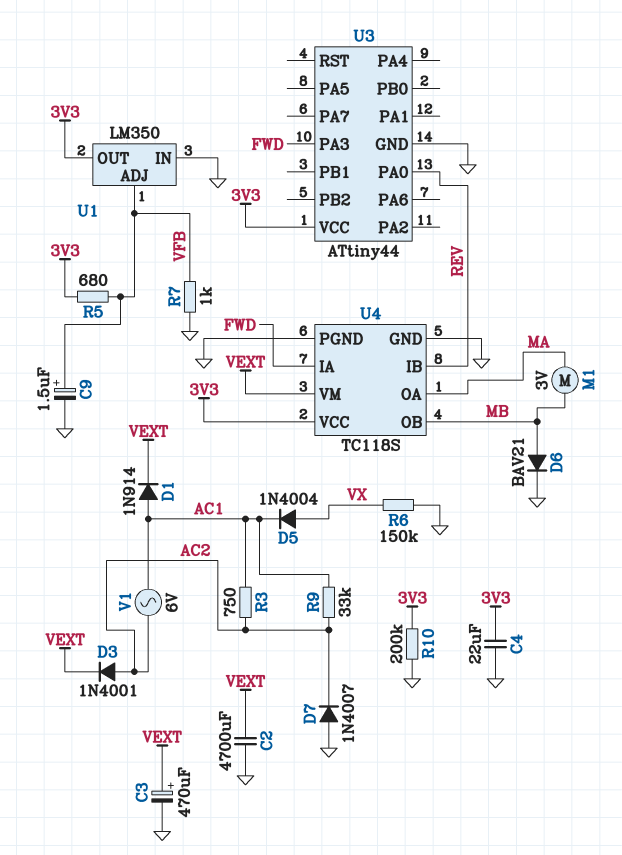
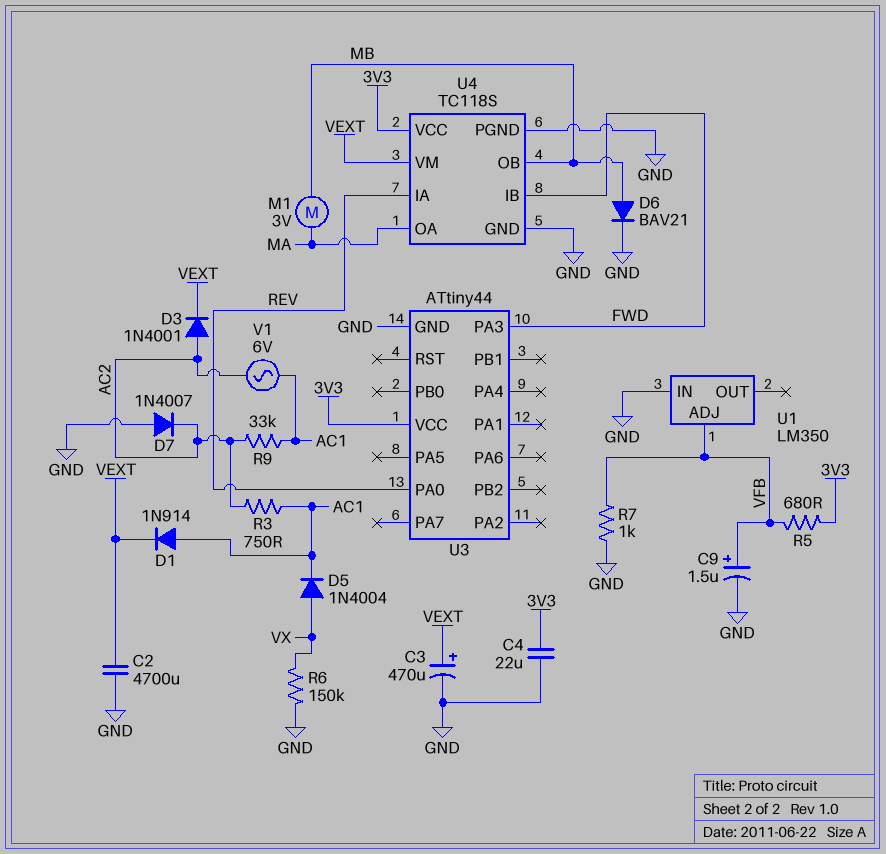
R10: 200k (3V3, GND) -> none
U1 pin OUT: 3V3 -> none
U4 pin IA: FWD -> REV
U4 pin IB: REV -> FWD

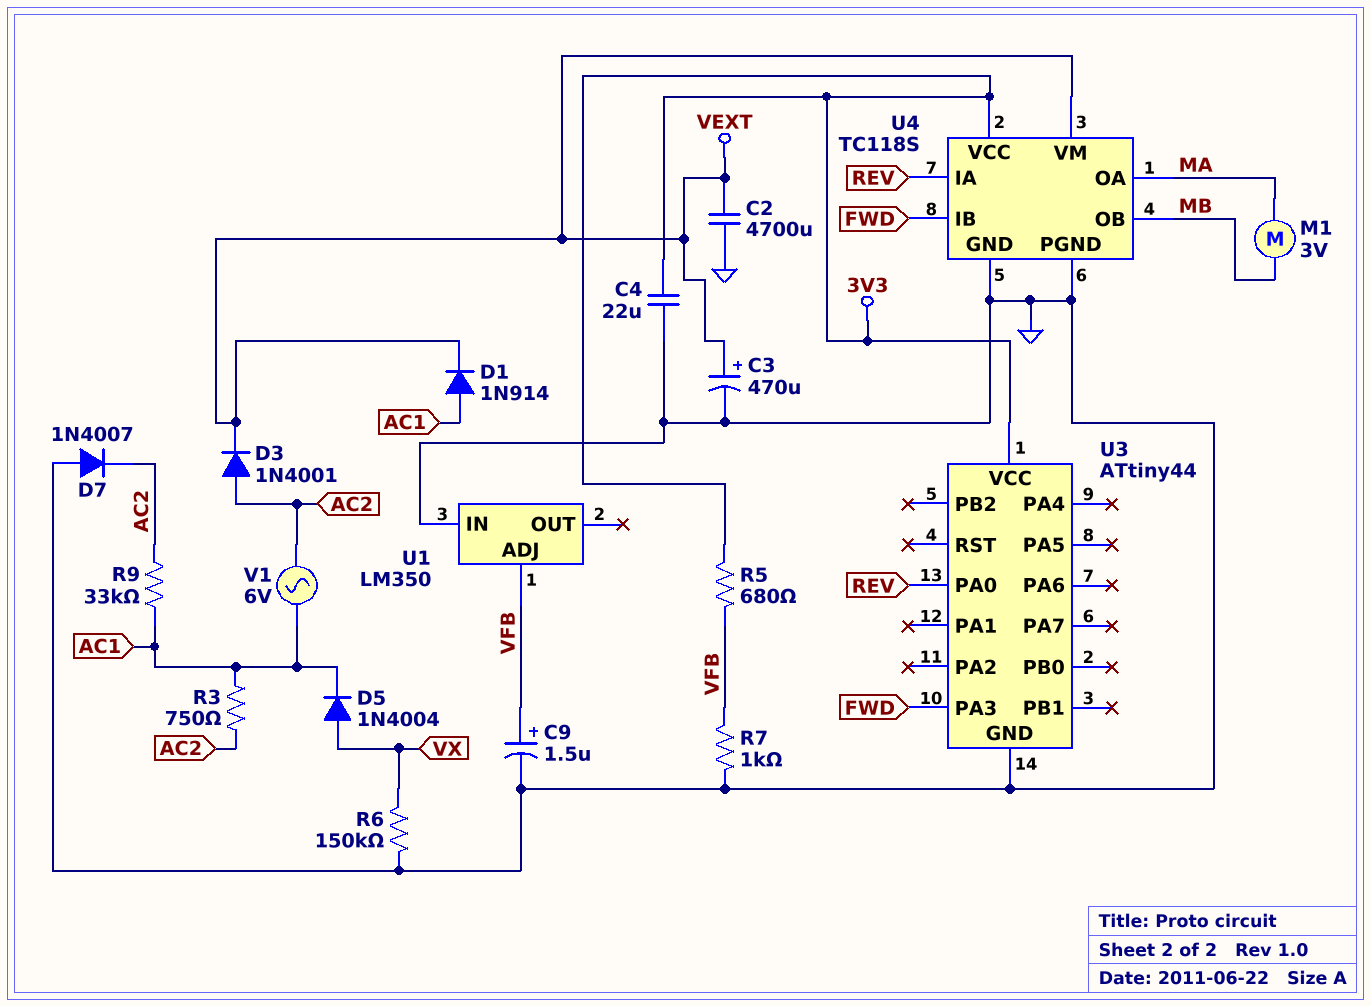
D6: diode BAV21 (A MB, K GND) -> none

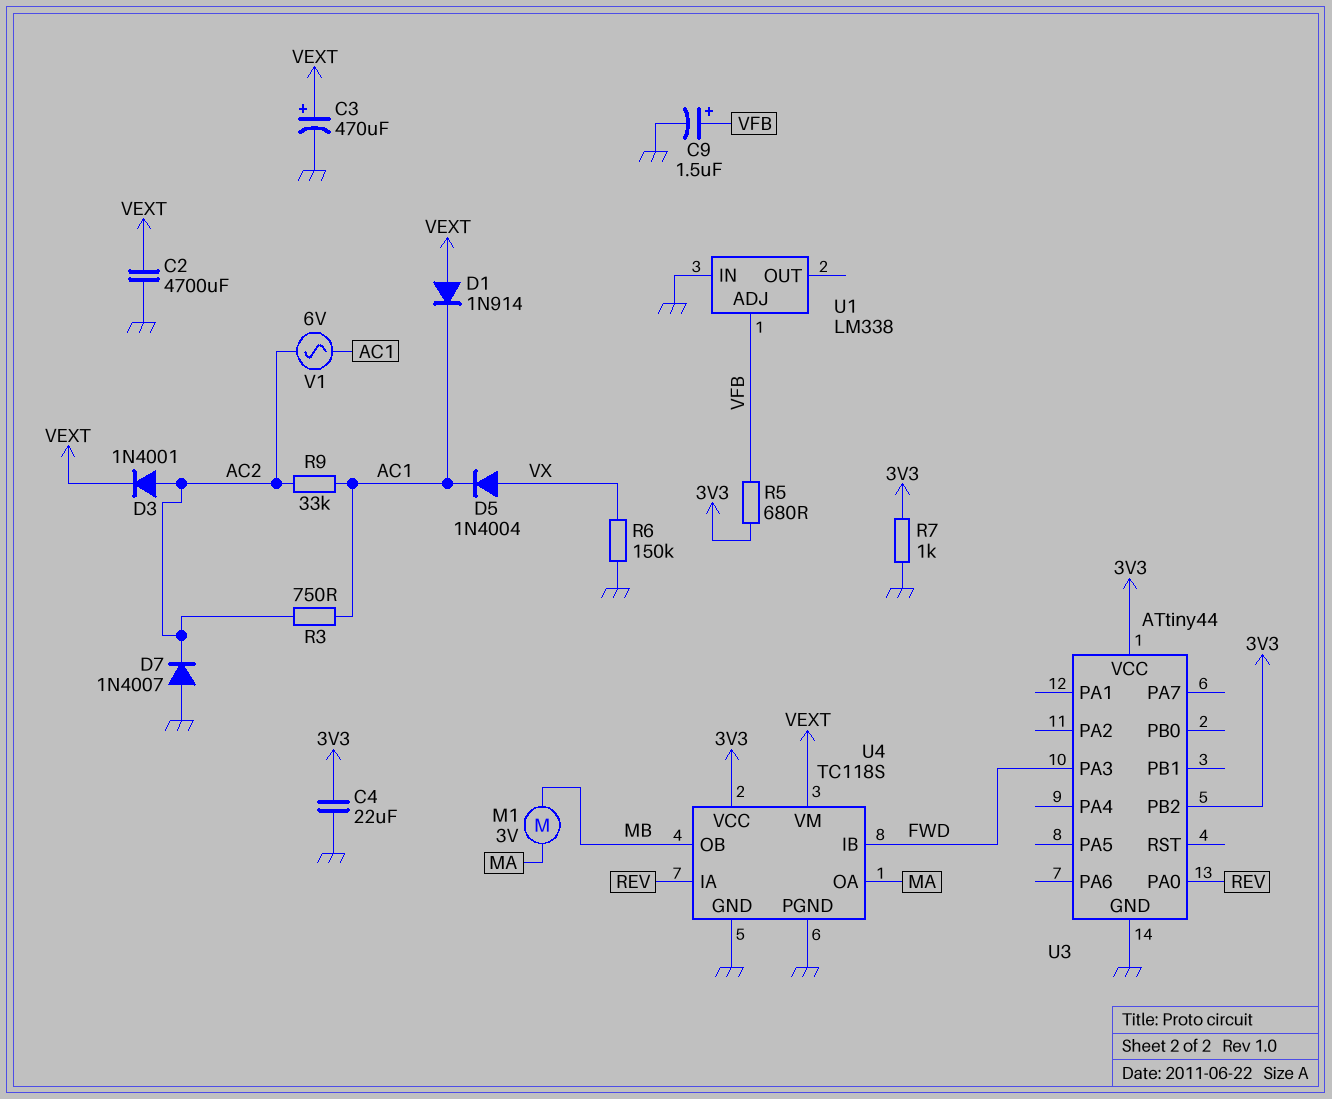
D1: diode 1N914 (A AC1, K VEXT) -> diode 1N914 (A VEXT, K AC1)
R7: 1k (GND, VFB) -> 1k (3V3, GND)
U1: LM350 -> LM338
U3 pin PB2: none -> 3V3

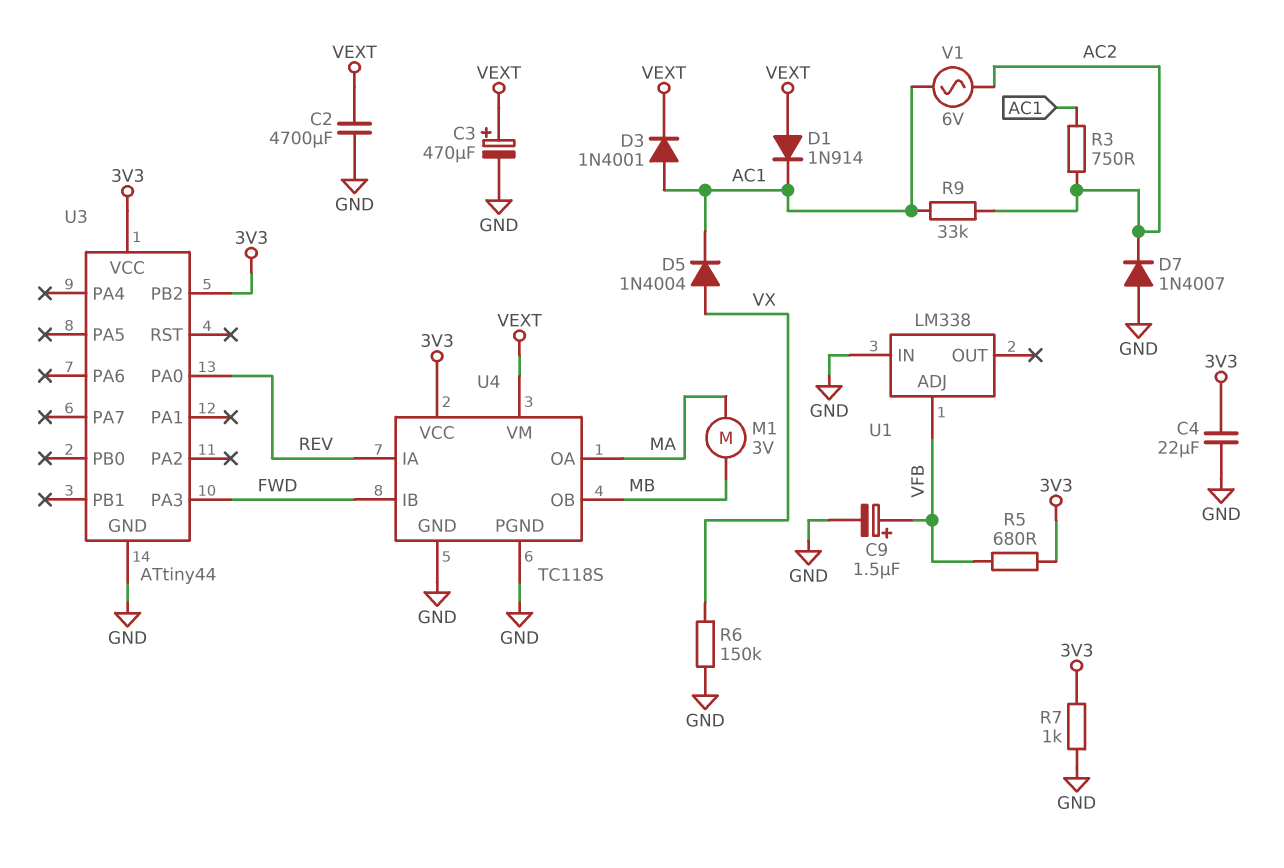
D3: diode 1N4001 (A AC2, K VEXT) -> diode 1N4001 (A AC1, K VEXT)

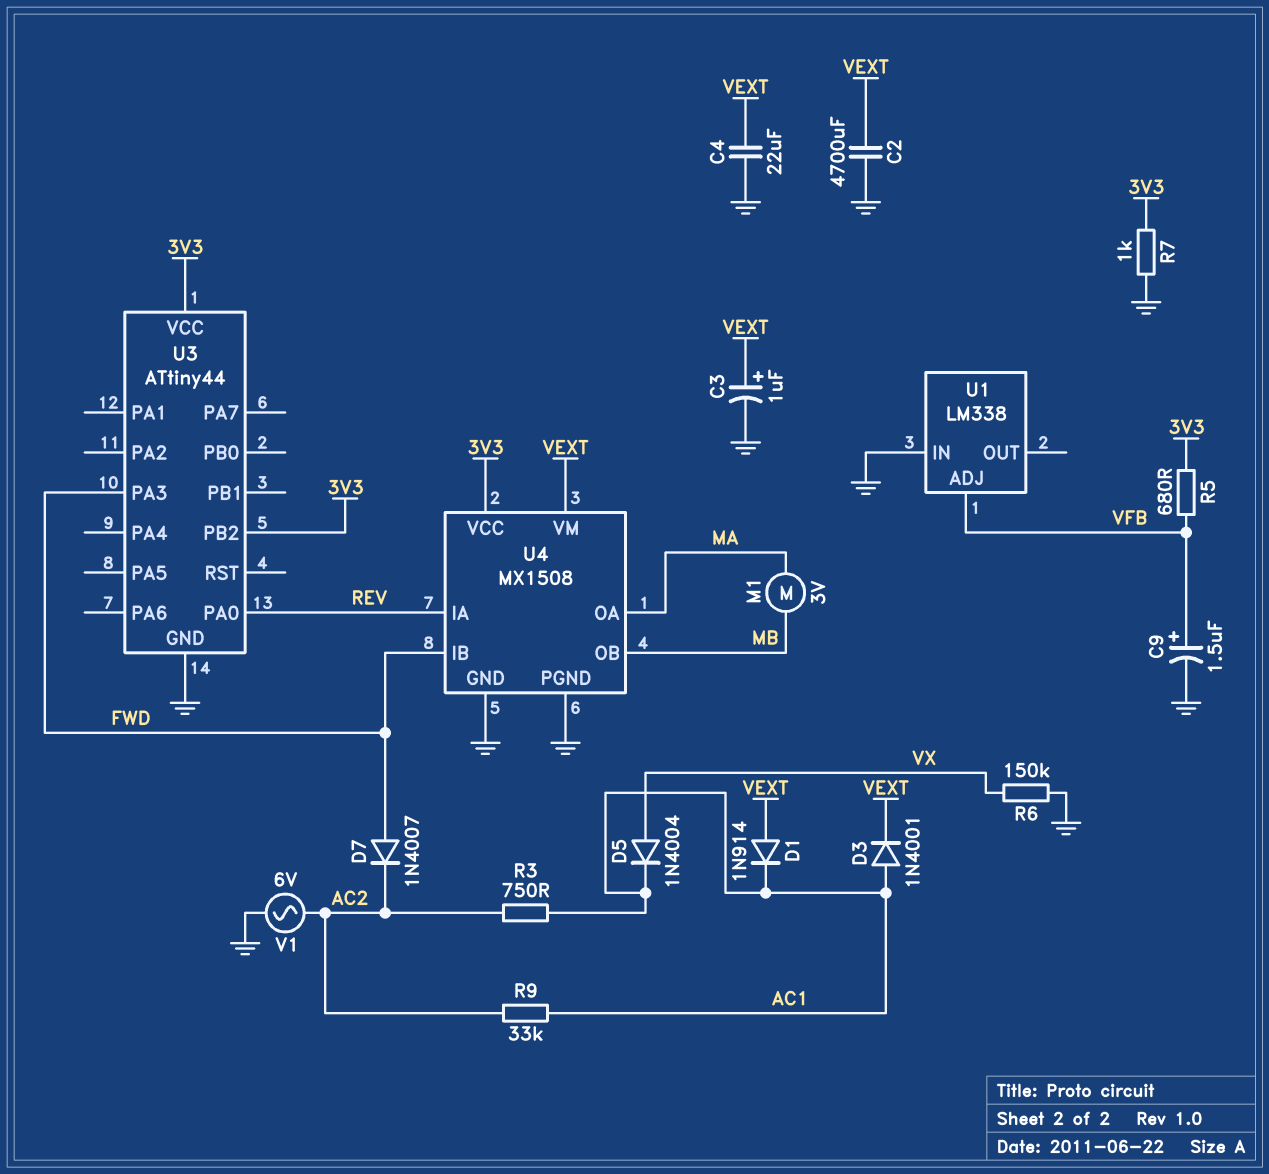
C3: 470uF (plus VEXT, minus GND) -> 1uF (plus VEXT, minus GND)
C4: 22uF (3V3, GND) -> 22uF (GND, VEXT)
D7: diode 1N4007 (A GND, K AC2) -> diode 1N4007 (A FWD, K AC2)
U4: TC118S -> MX1508
V1: AC 6V (AC1, AC2) -> AC 6V (AC2, GND)

